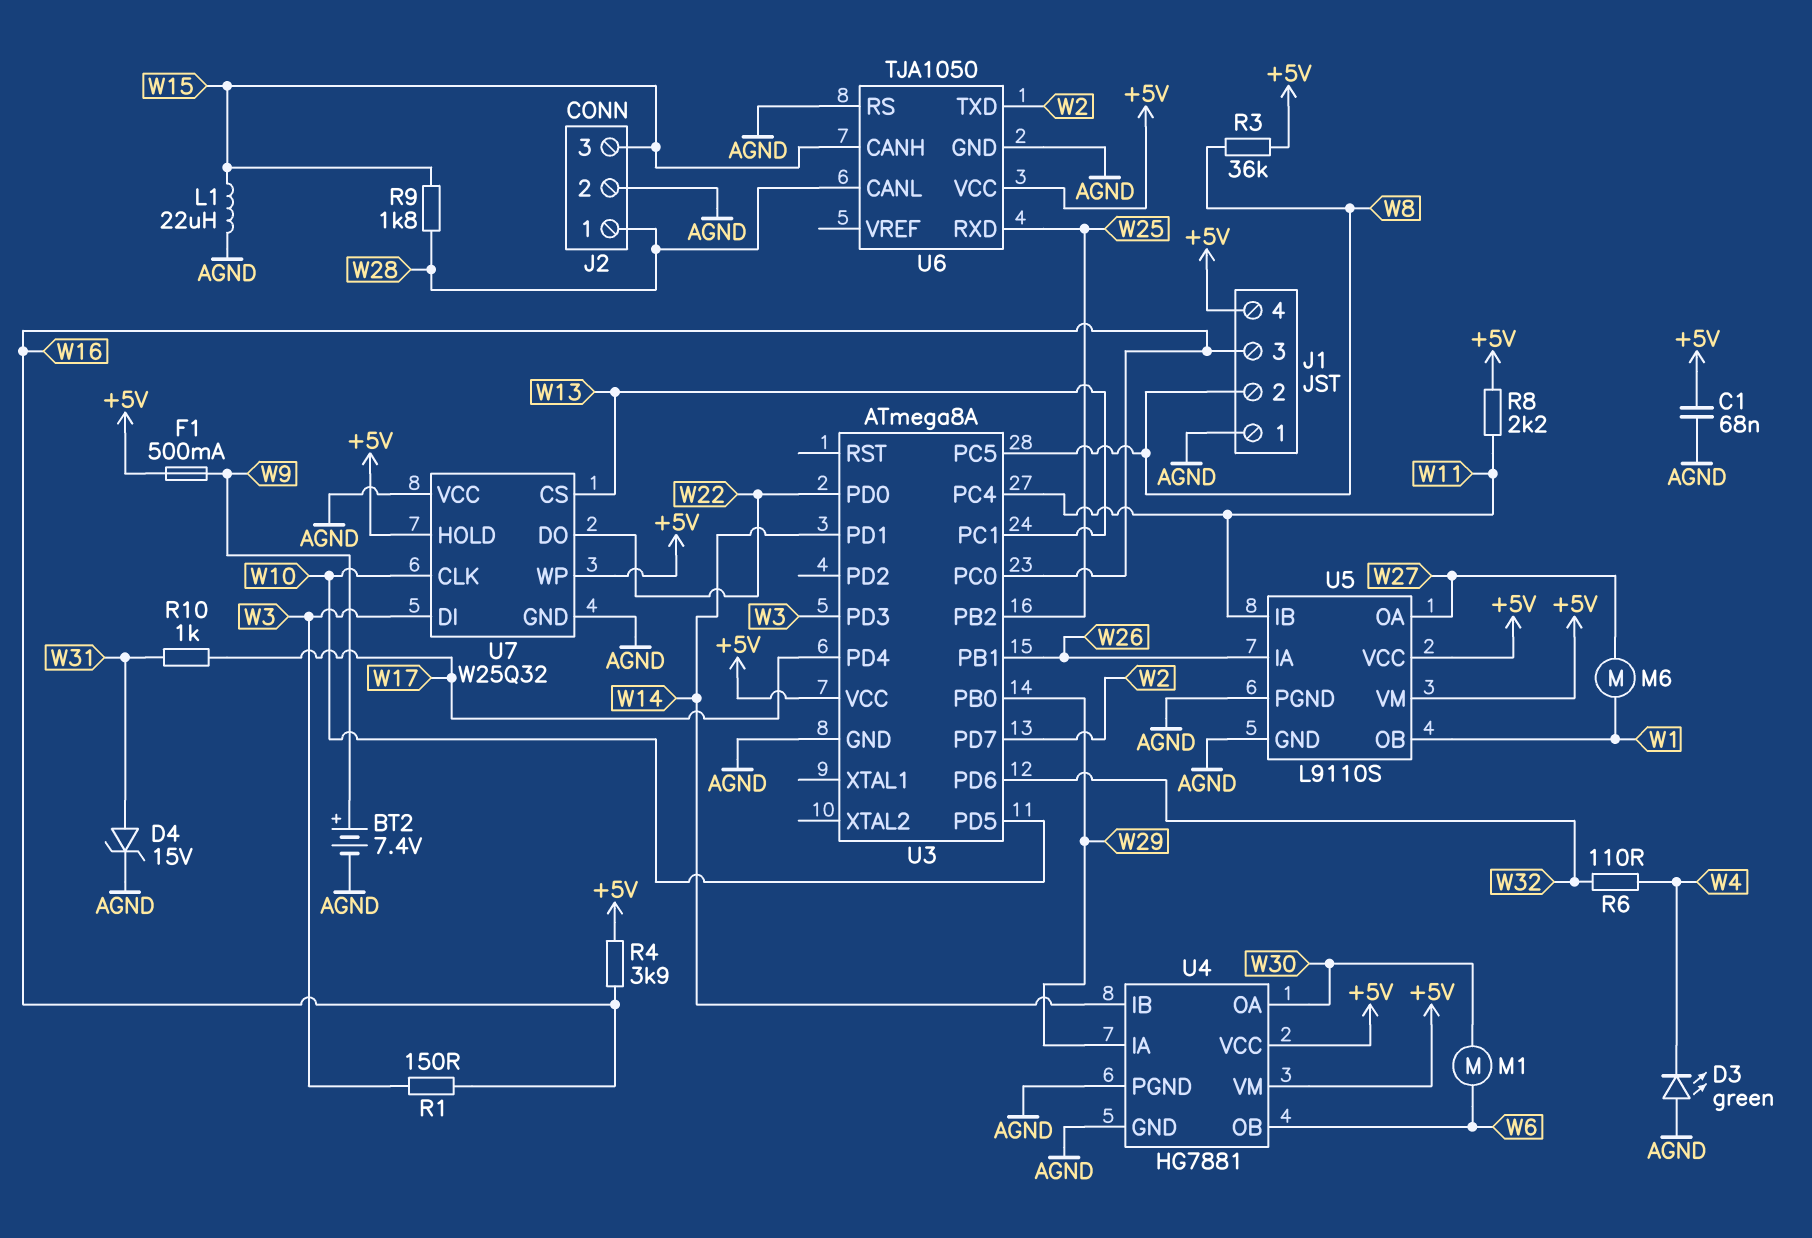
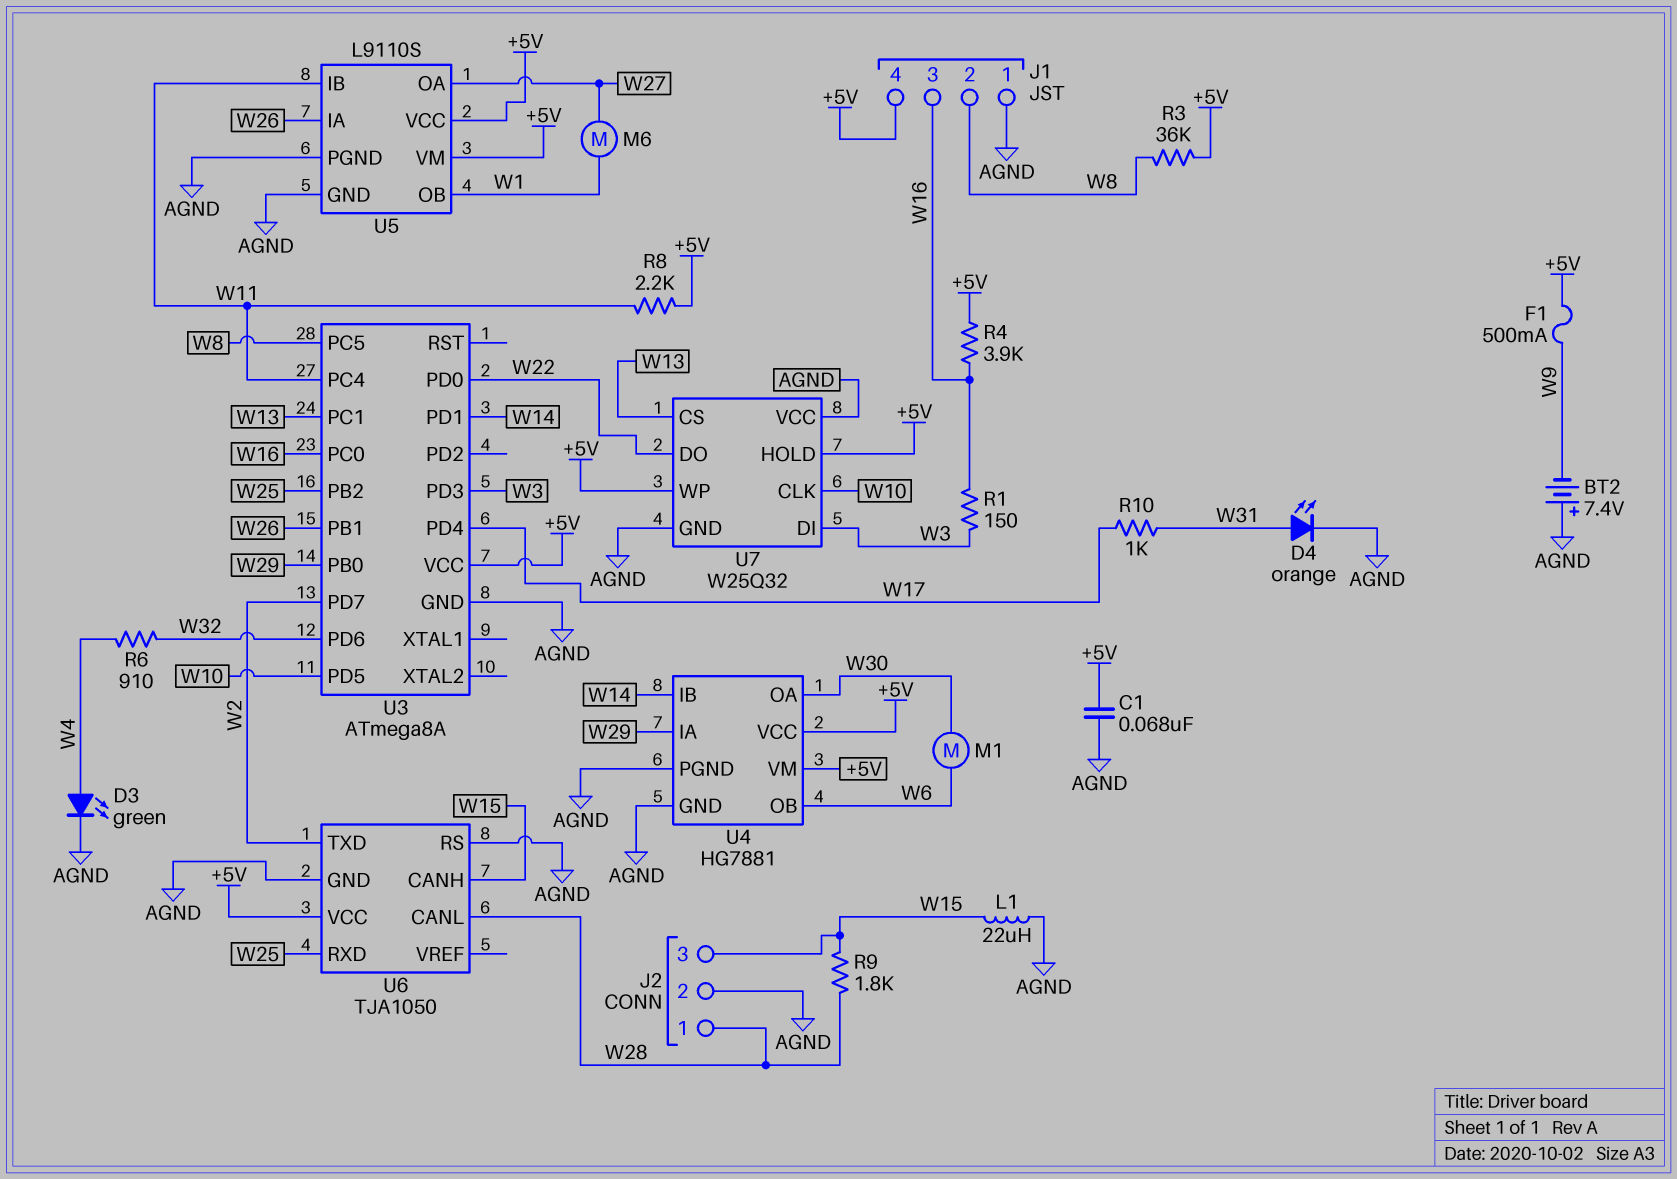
BT2: 7.4V (plus W9, minus AGND) -> 7.4V (plus AGND, minus W9)
D3: LED green (A AGND, K W4) -> LED green (A W4, K AGND)
D4: zener 15V (A W31, K AGND) -> LED orange (A W31, K AGND)
R6: 110 (W4, W32) -> 910 (W4, W32)

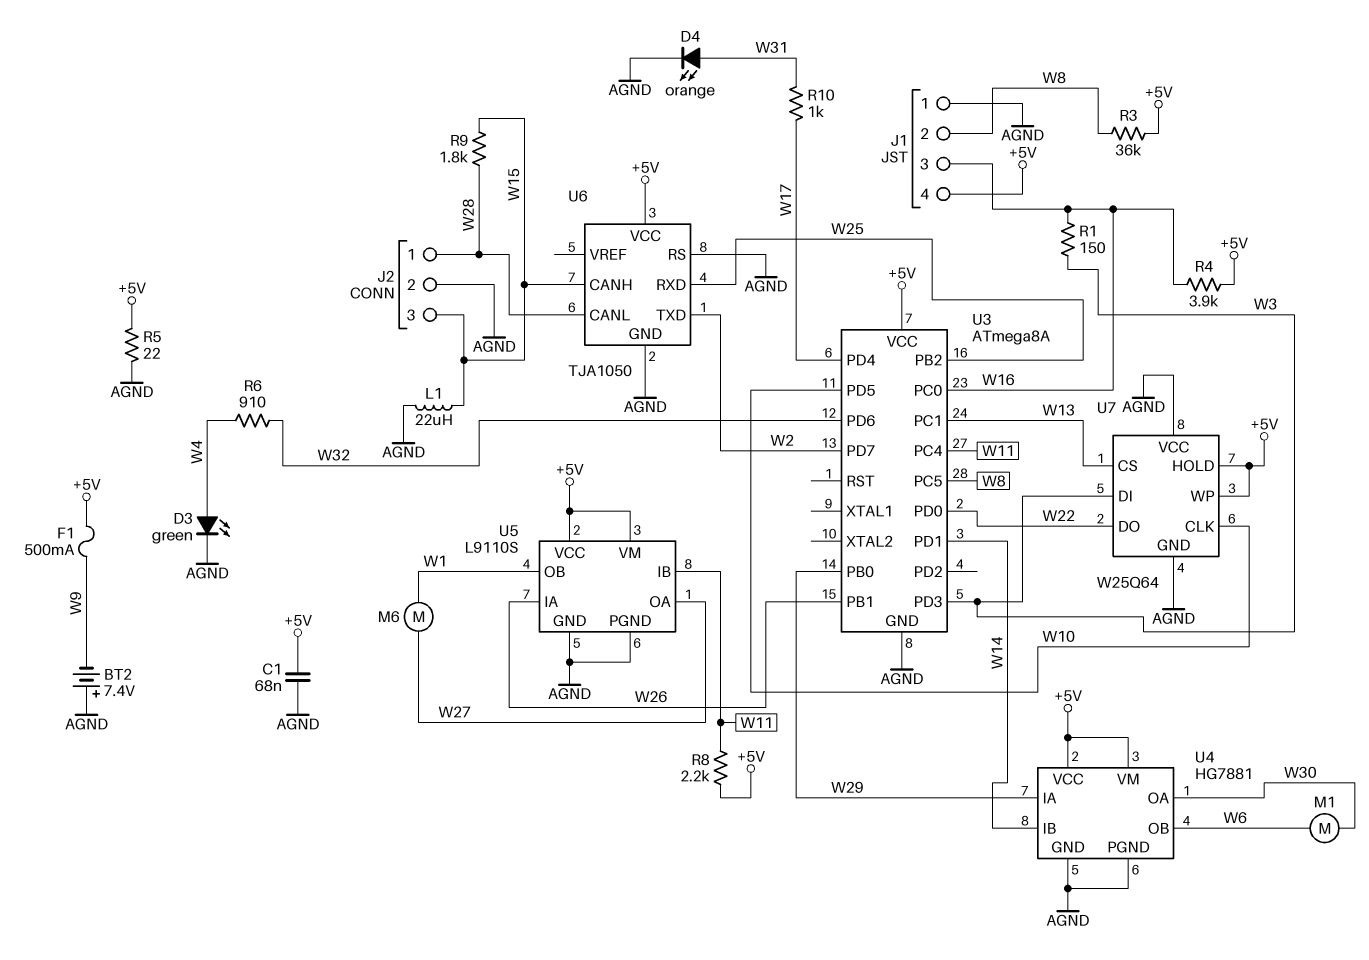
R5: none -> 22 (+5V, AGND)
U7: W25Q32 -> W25Q64

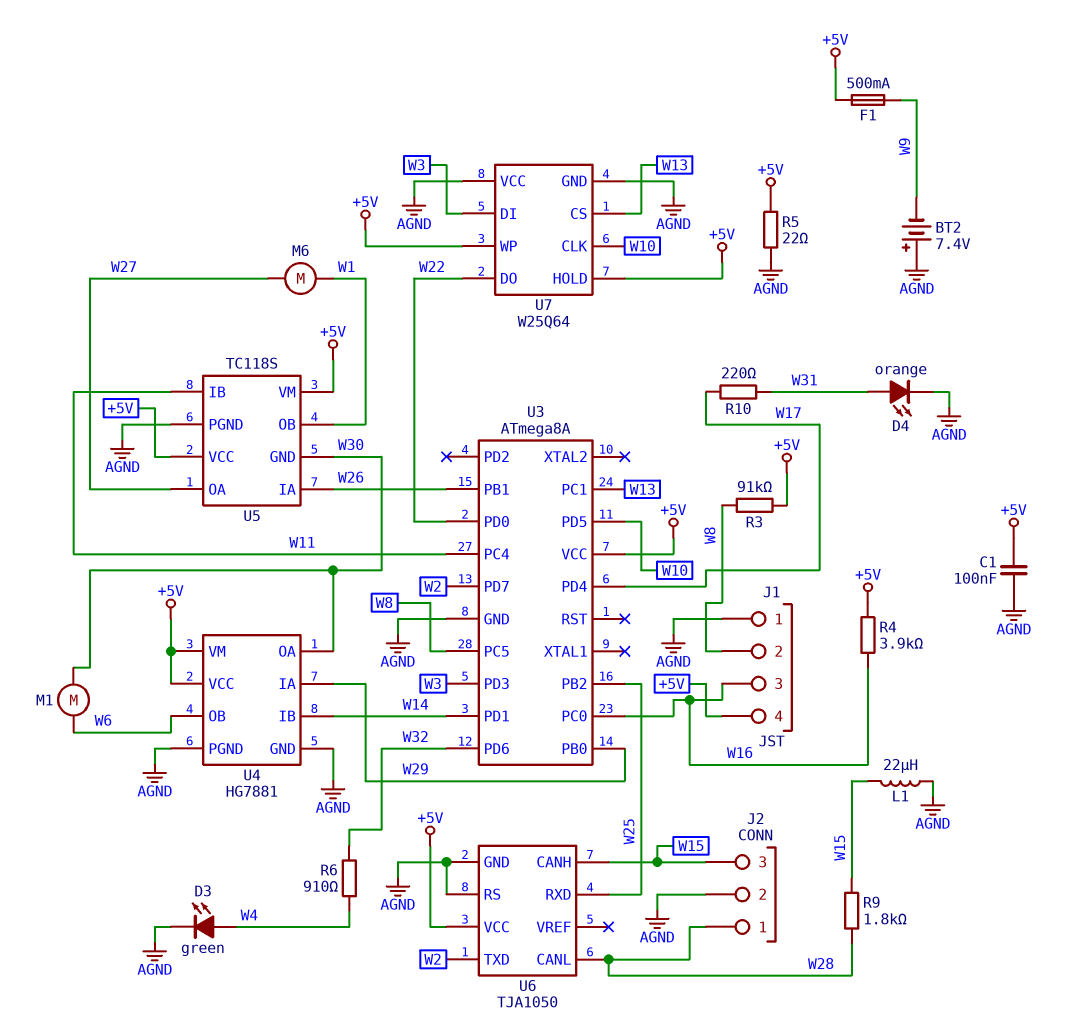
C1: 68nF (+5V, AGND) -> 100nF (+5V, AGND)
R1: 150 (W3, W16) -> none
R3: 36k (+5V, W8) -> 91k (+5V, W8)
R8: 2.2k (+5V, W11) -> none
R10: 1k (W17, W31) -> 220 (W17, W31)
U5: L9110S -> TC118S
U5 pin GND: AGND -> W30

